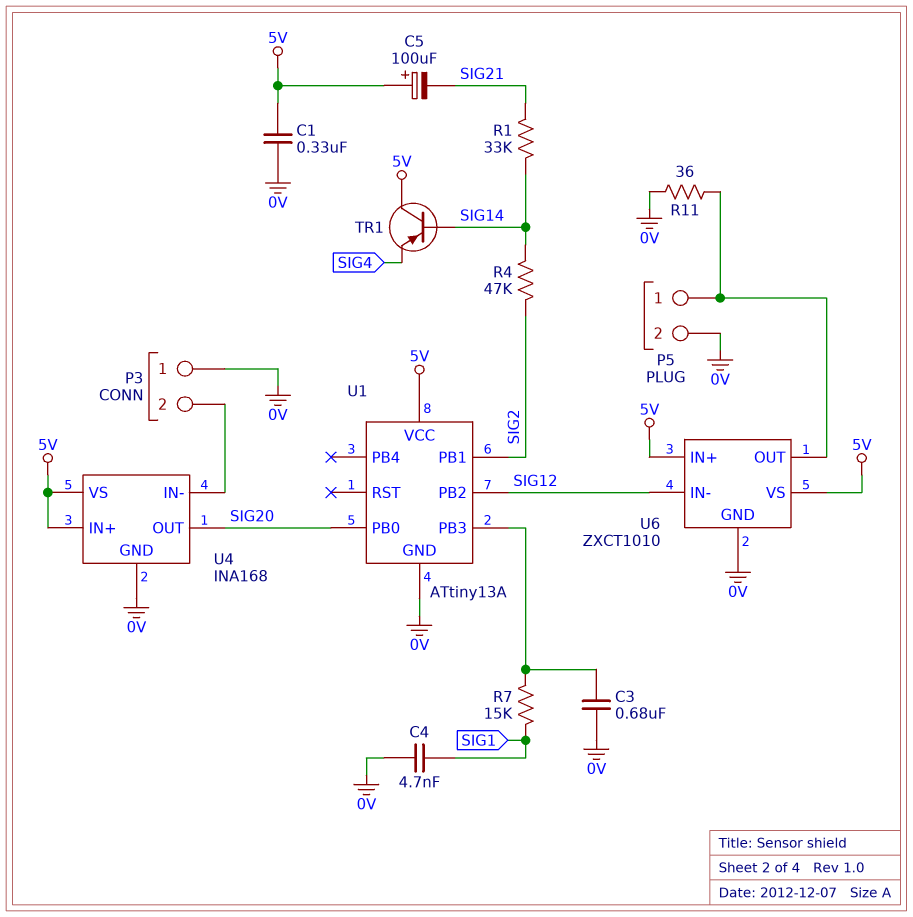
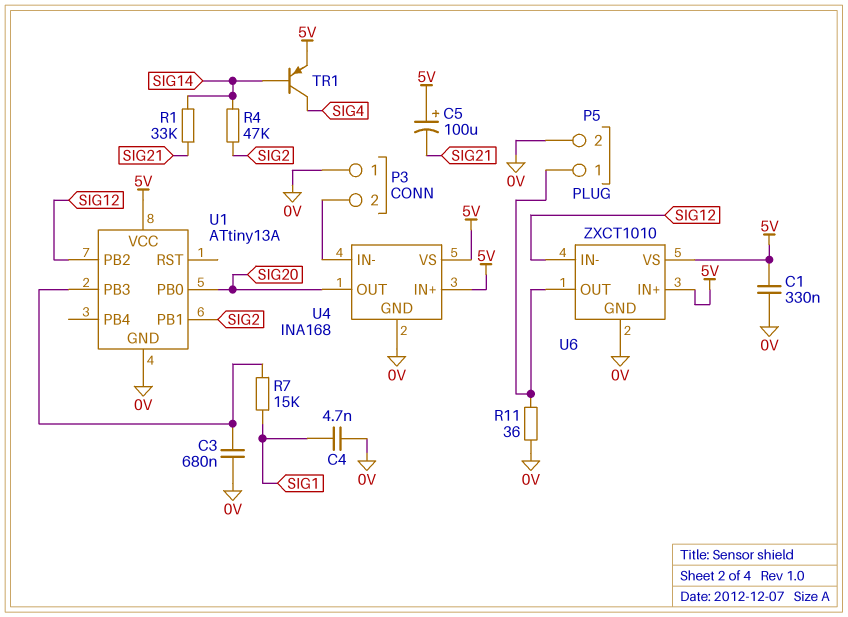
TR1: PNP (B SIG14, C 5V, E SIG4) -> PNP (B SIG14, C SIG4, E 5V)

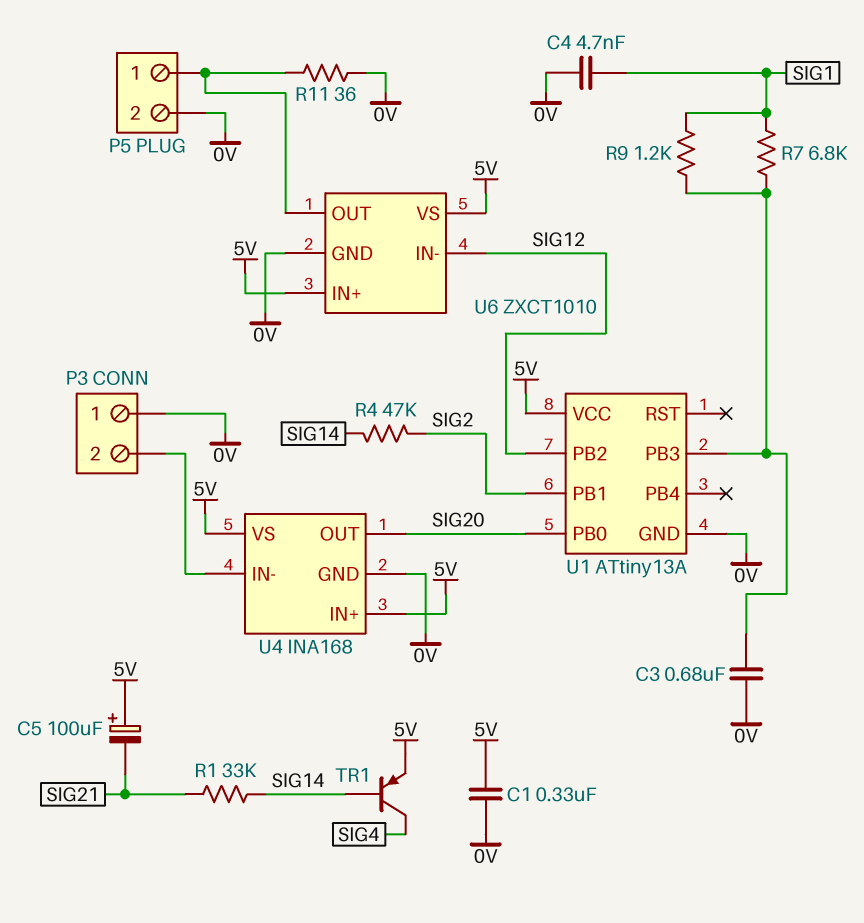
R7: 15k (SIG1, U1/PB3) -> 6.8k (SIG1, U1/PB3)
R9: none -> 1.2k (SIG1, U1/PB3)

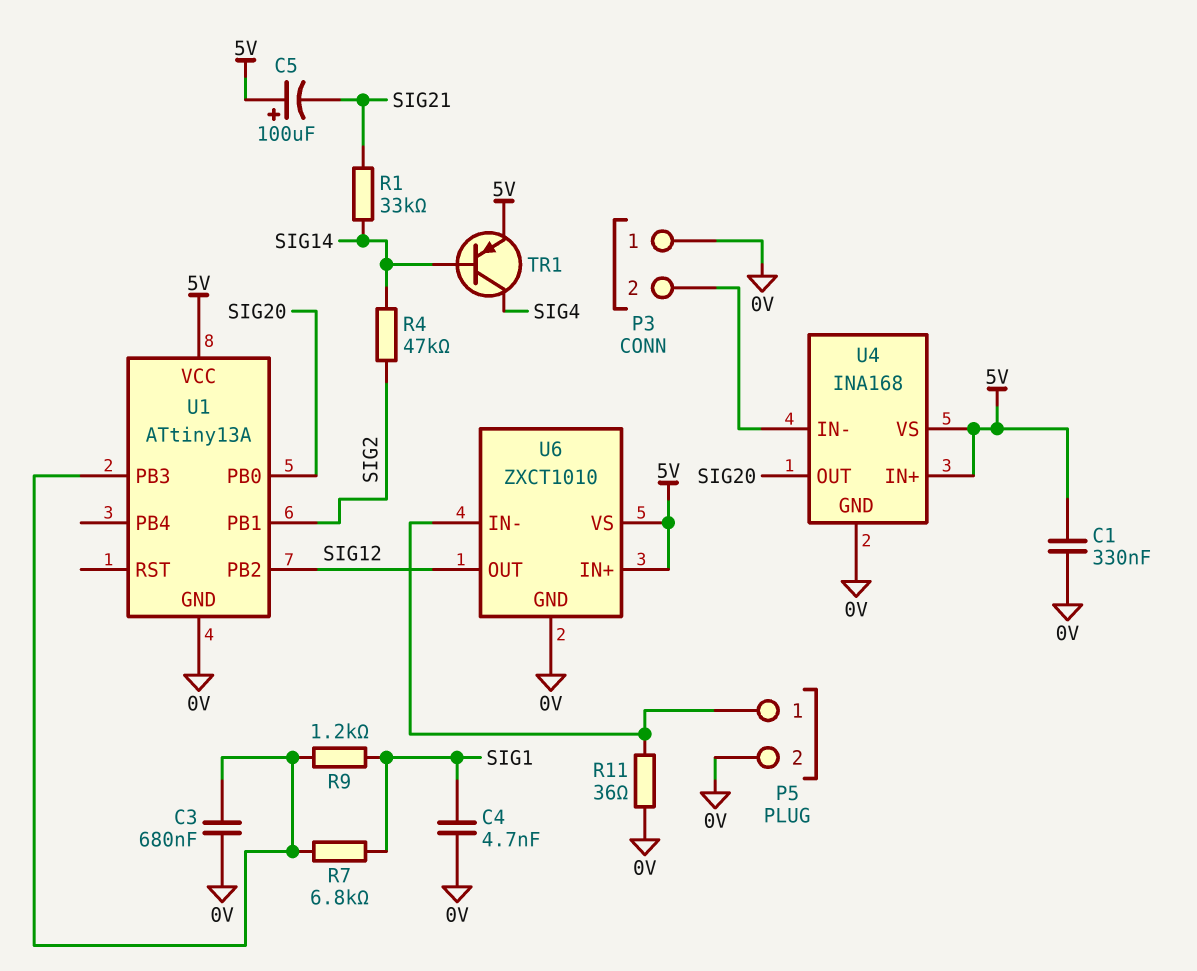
U6 pin IN-: SIG12 -> P5/1
U6 pin OUT: P5/1 -> SIG12

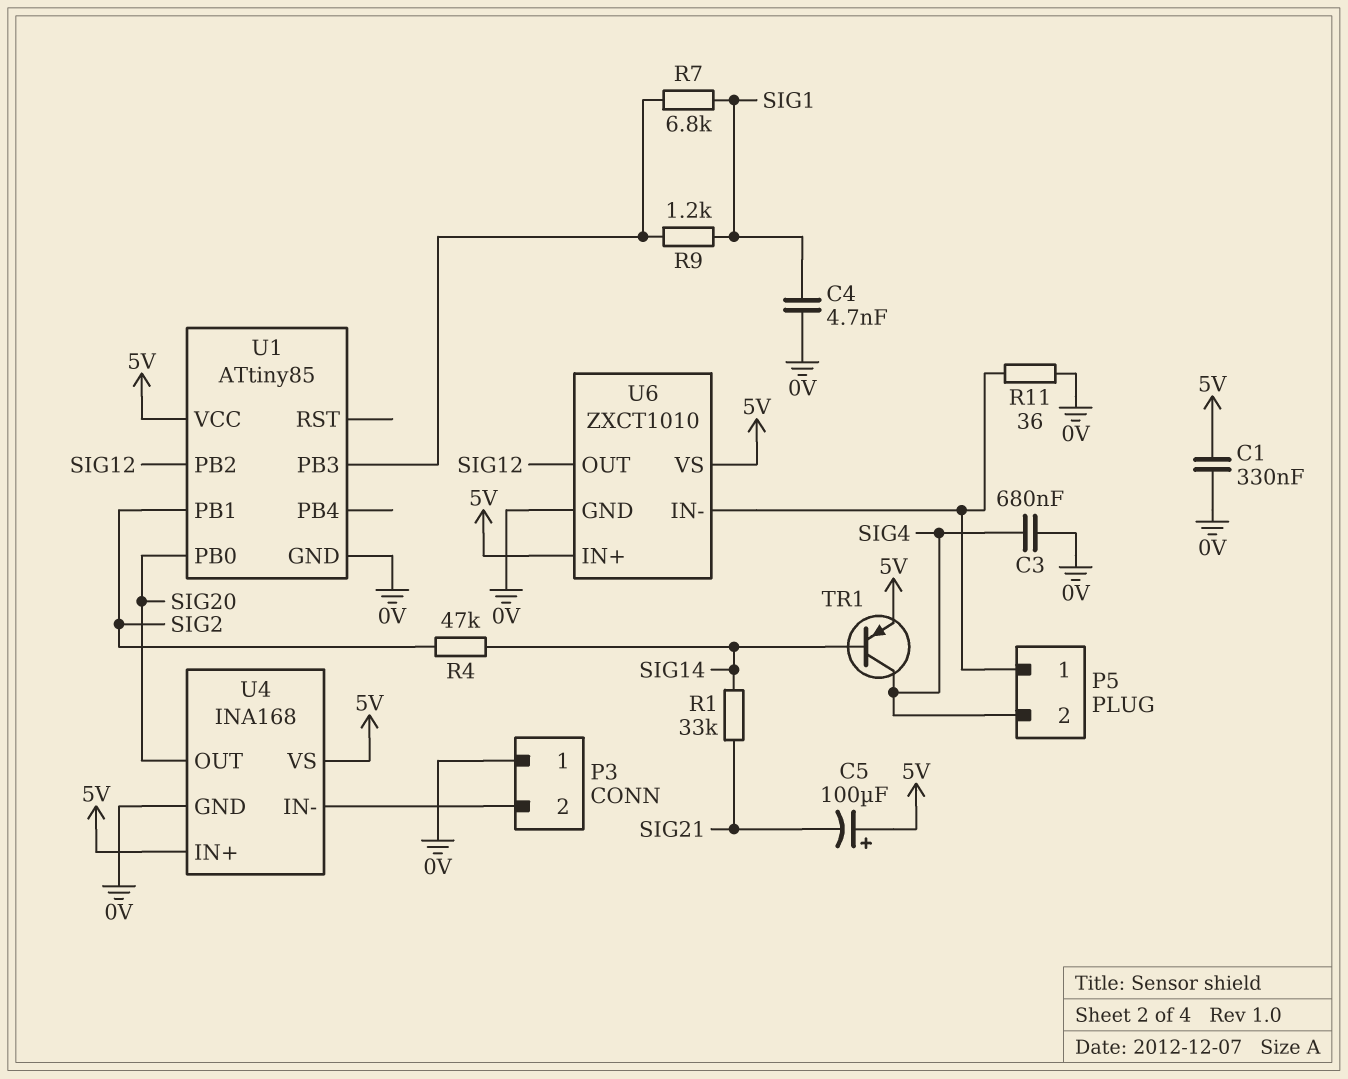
C3: 680nF (0V, U1/PB3) -> 680nF (0V, SIG4)
P5 pin 2: 0V -> SIG4
U1: ATtiny13A -> ATtiny85

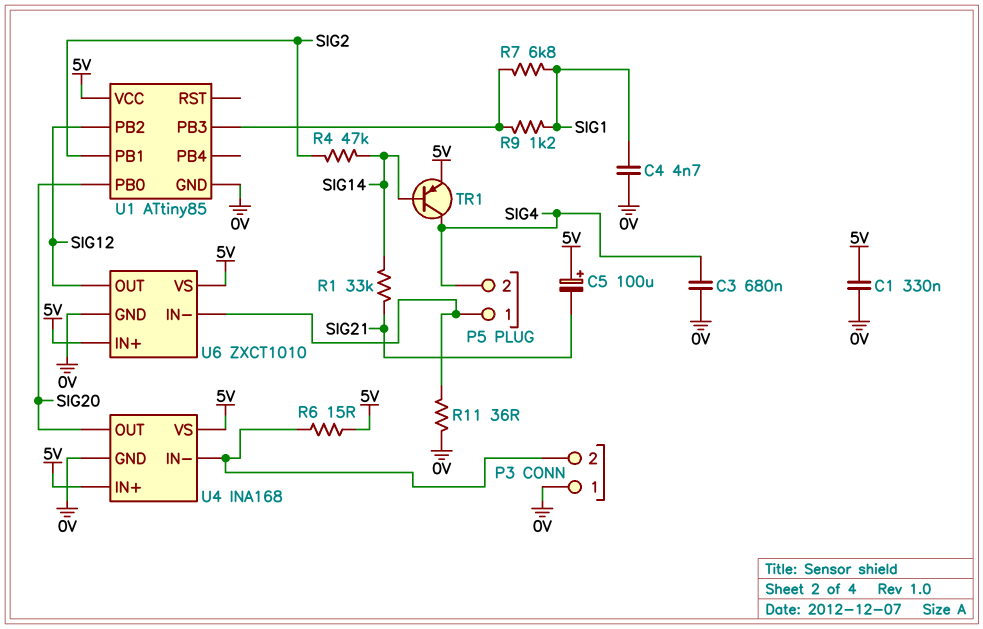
R6: none -> 15 (5V, P3/2)

